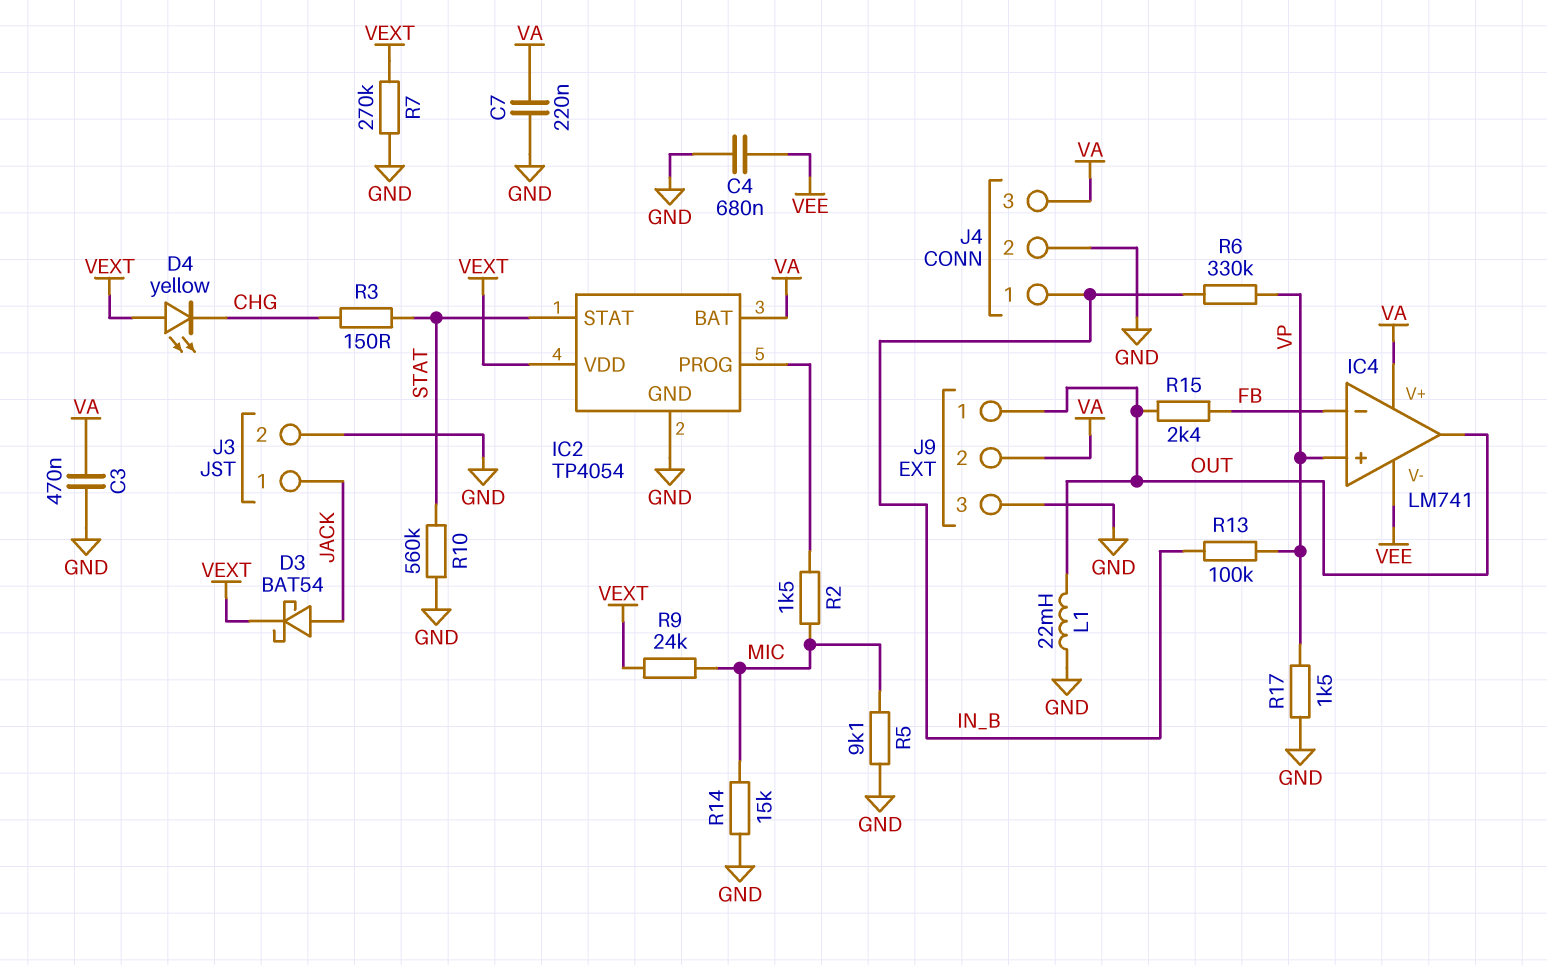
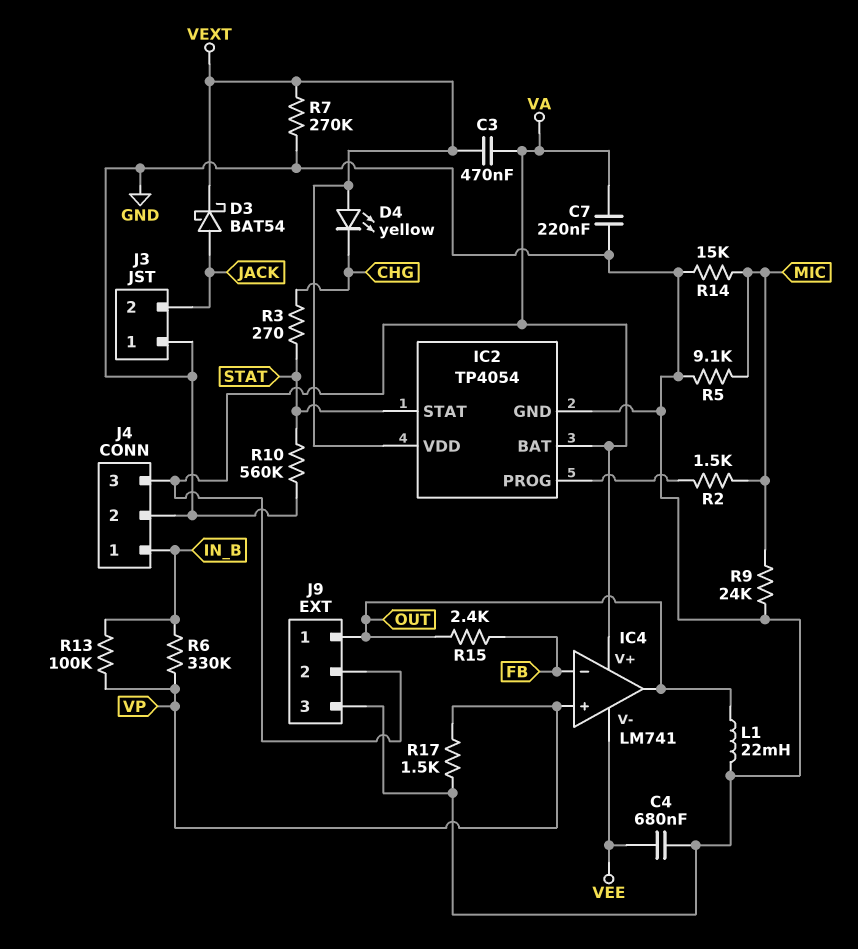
C3: 470nF (GND, VA) -> 470nF (VA, VEXT)
J3 pin 1: JACK -> GND
J3 pin 2: GND -> JACK
R3: 150 (CHG, STAT) -> 270 (CHG, STAT)
R9: 24k (MIC, VEXT) -> 24k (GND, MIC)

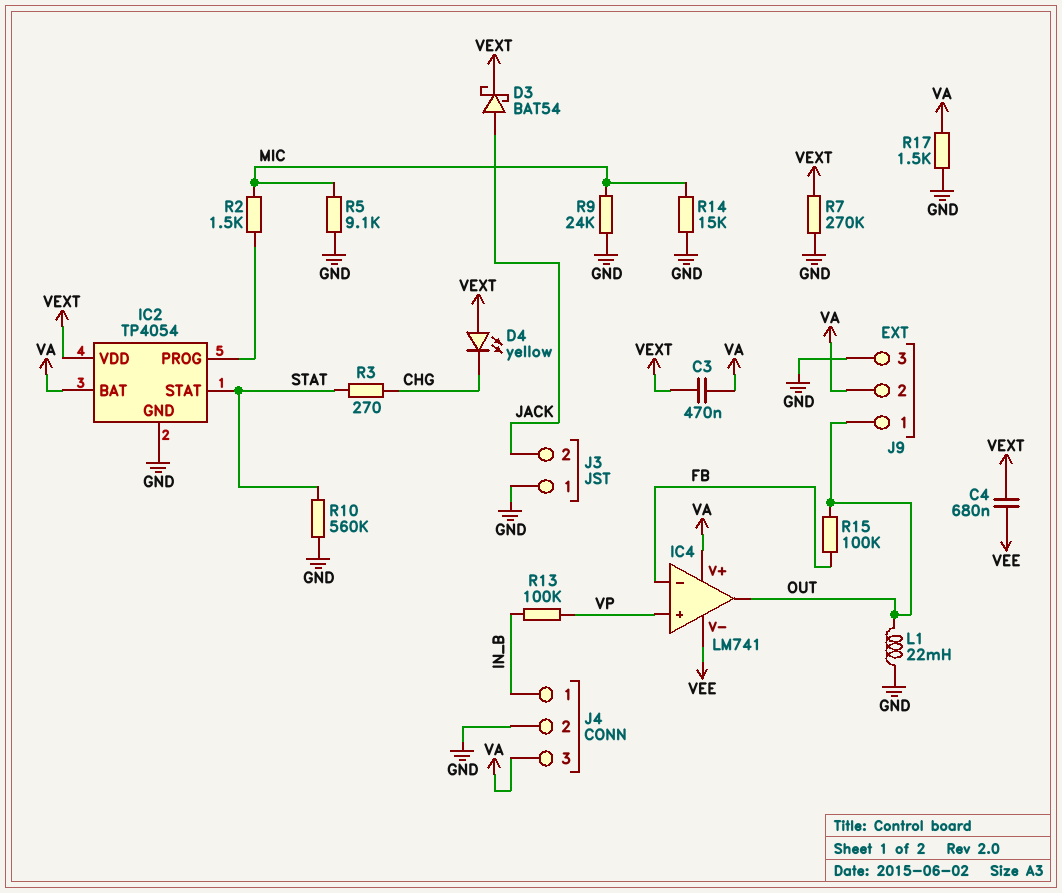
C4: 680nF (GND, VEE) -> 680nF (VEE, VEXT)
C7: 220nF (GND, VA) -> none
R6: 330k (IN_B, VP) -> none
R15: 2.4k (FB, OUT) -> 100k (FB, OUT)
R17: 1.5k (GND, VP) -> 1.5k (GND, VA)

